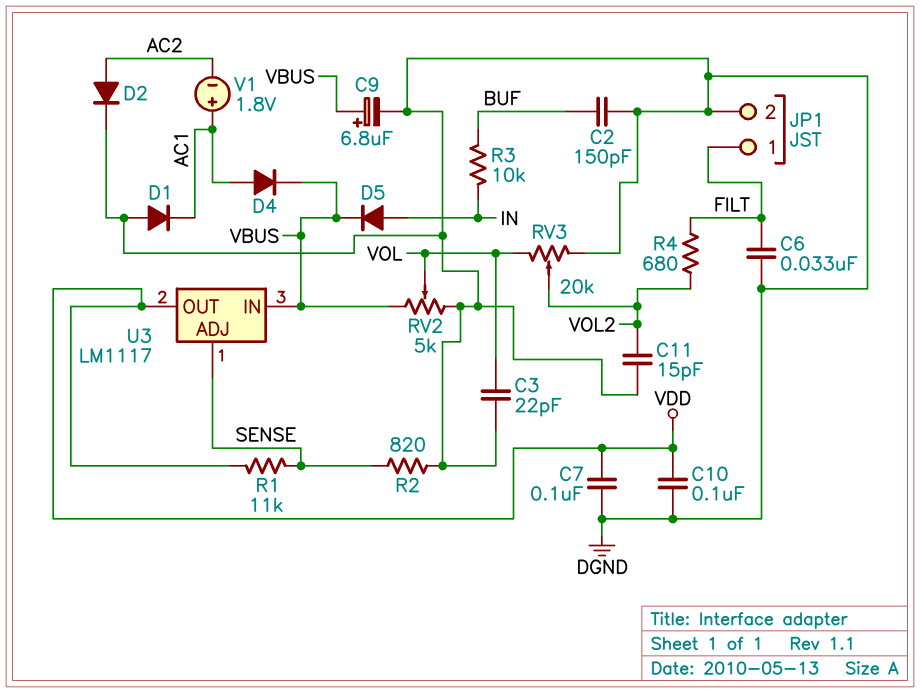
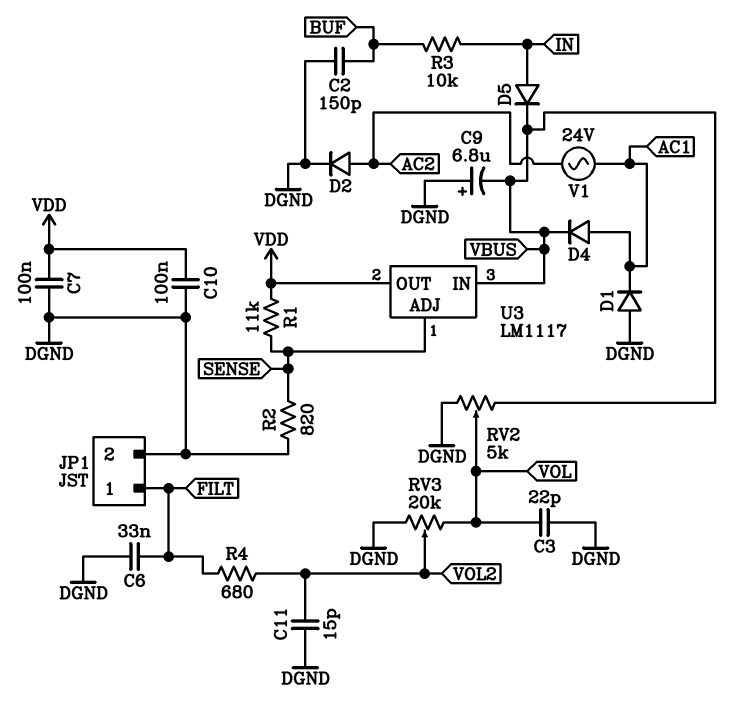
C9: 6.8uF (plus VBUS, minus DGND) -> 6.8uF (plus DGND, minus VBUS)
V1: 1.8V (plus AC1, minus AC2) -> AC 24V (AC1, AC2)

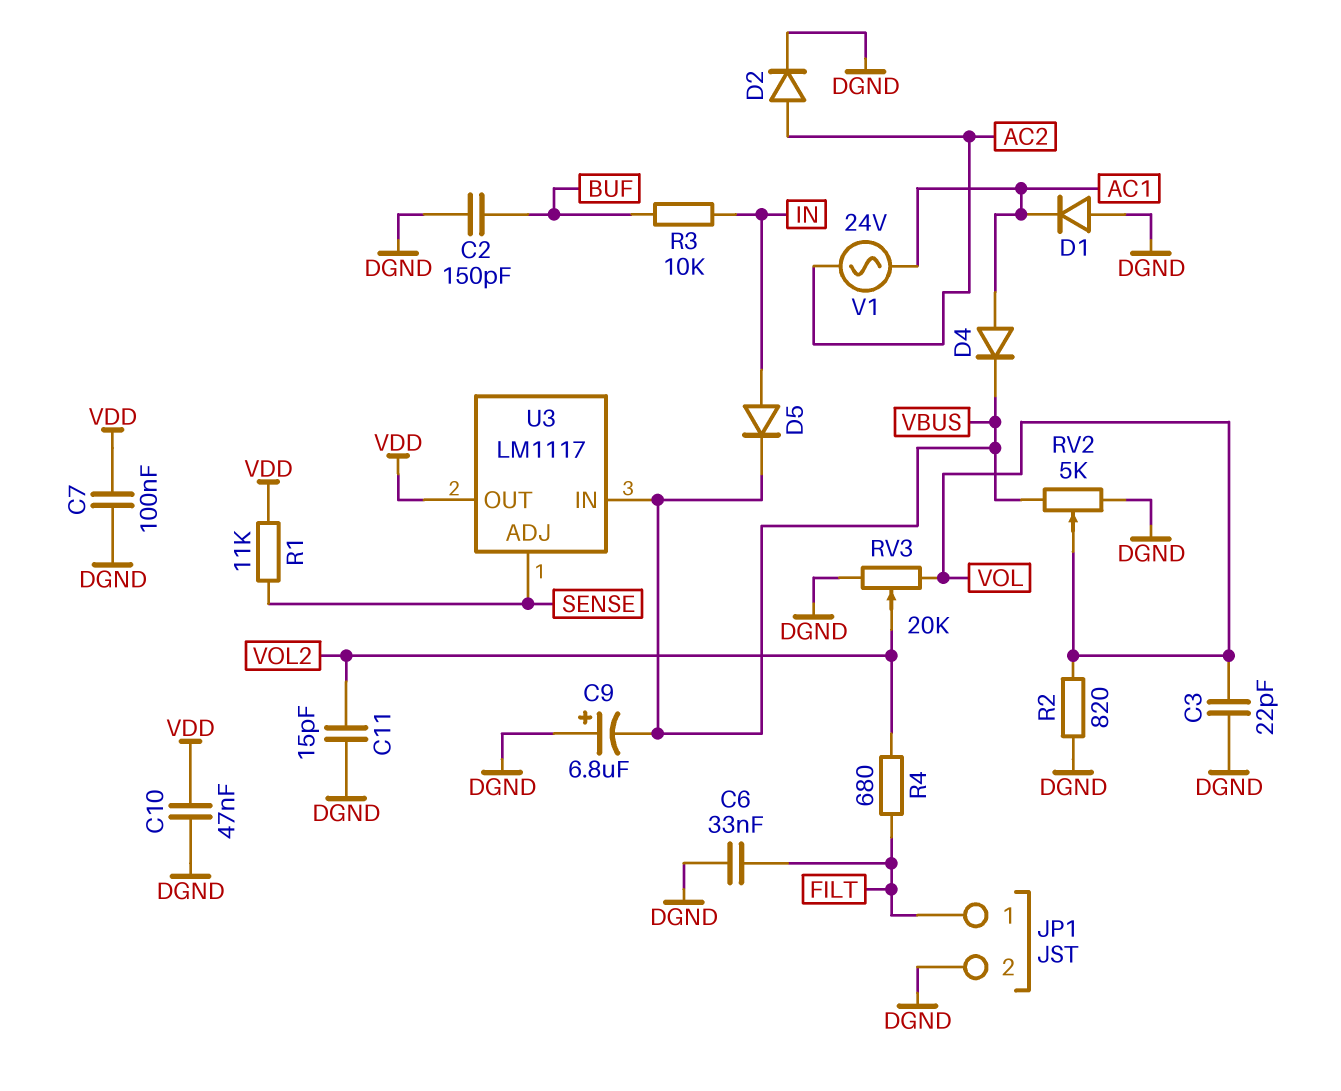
C10: 100nF (DGND, VDD) -> 47nF (DGND, VDD)
R2: 820 (DGND, SENSE) -> 820 (DGND, VOL)

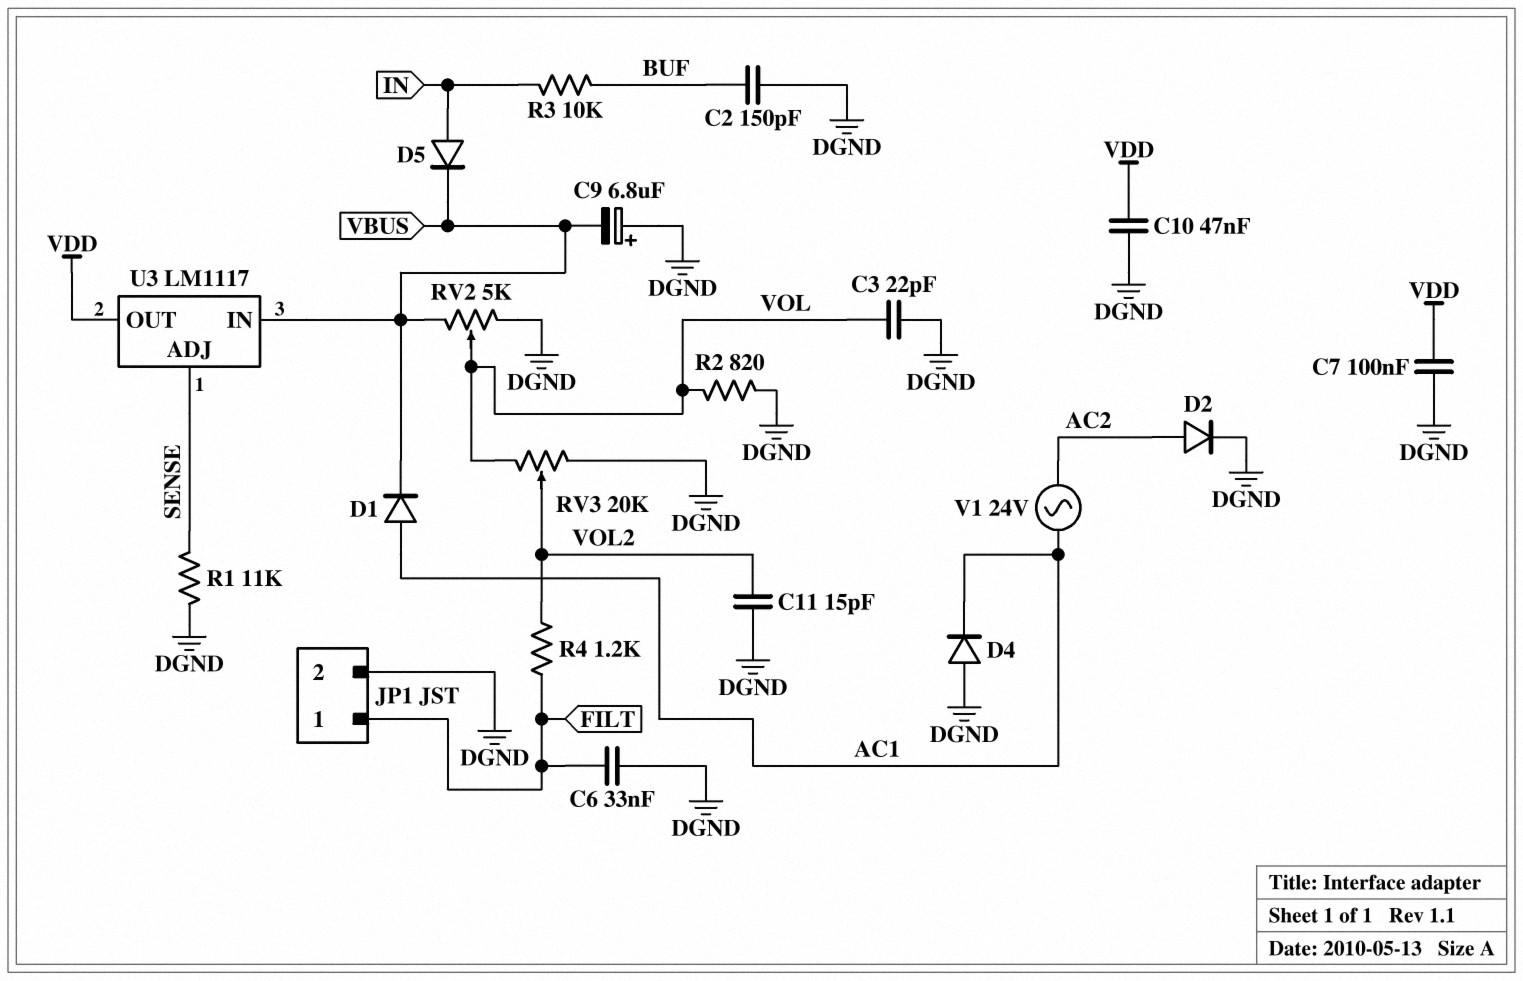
D1: diode (A DGND, K AC1) -> diode (A AC1, K VBUS)
D4: diode (A AC1, K VBUS) -> diode (A DGND, K AC1)
R1: 11k (SENSE, VDD) -> 11k (DGND, SENSE)
R4: 680 (FILT, VOL2) -> 1.2k (FILT, VOL2)

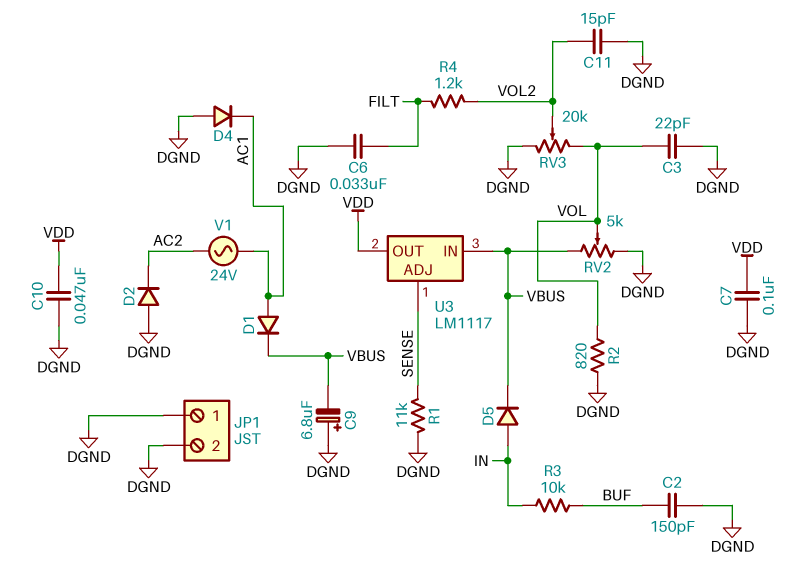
D2: diode (A AC2, K DGND) -> diode (A DGND, K AC2)
JP1 pin 1: FILT -> DGND

